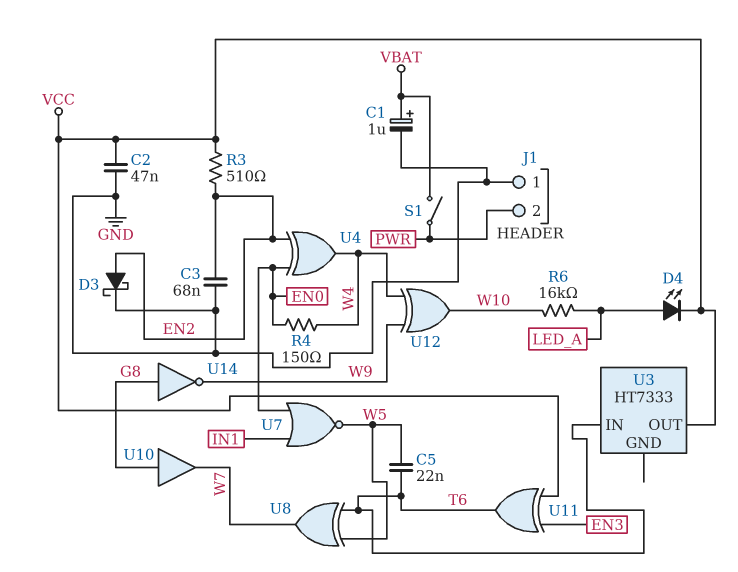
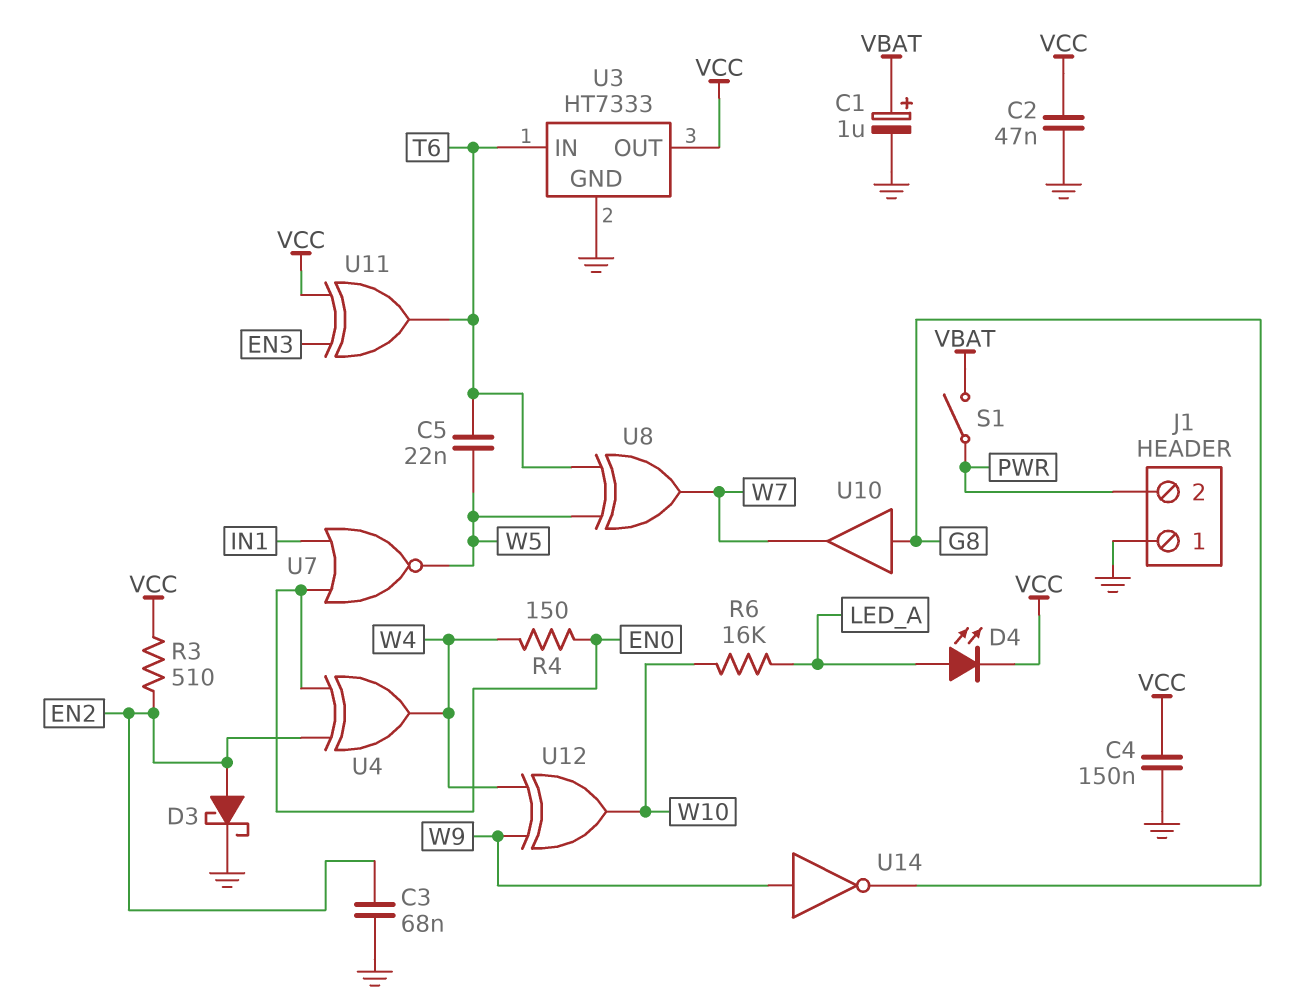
C4: none -> 150nF (GND, VCC)
U3 pin GND: none -> GND
U14: NOT (in G8, out W9) -> NOT (in W9, out G8)

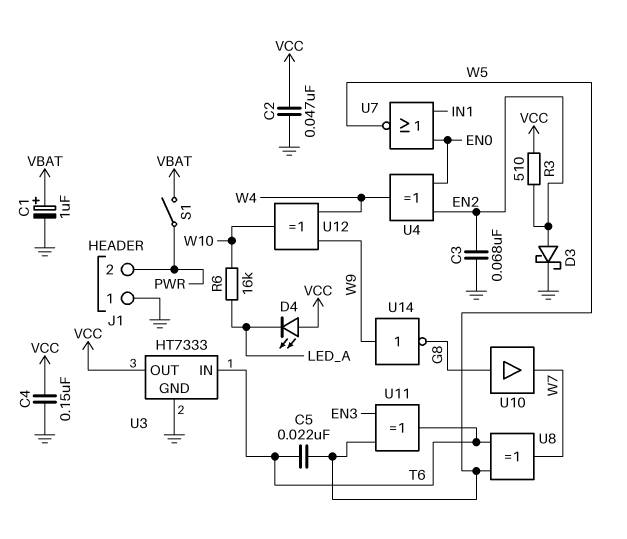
D4: LED (A LED_A, K VCC) -> LED (A VCC, K LED_A)
R4: 150 (EN0, W4) -> none
U11: XOR (in EN3, in VCC, out T6) -> XOR (in EN3, in W5, out T6)

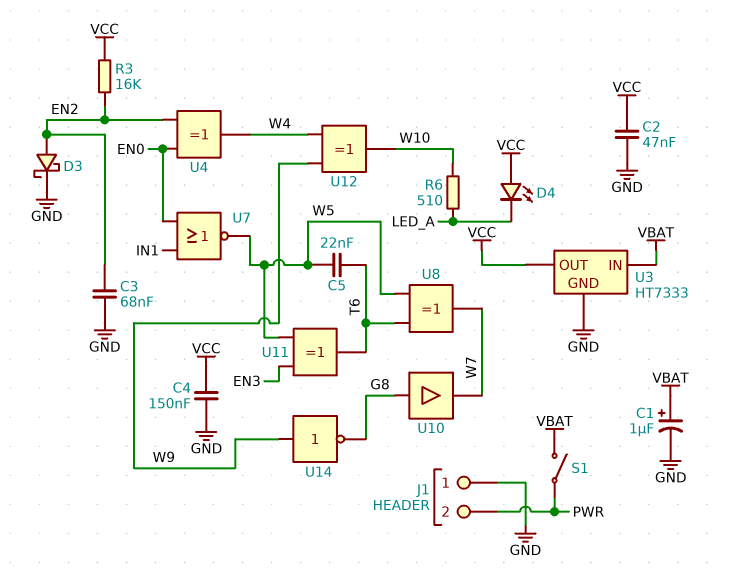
R3: 510 (EN2, VCC) -> 16k (EN2, VCC)
R6: 16k (LED_A, W10) -> 510 (LED_A, W10)
U3 pin IN: T6 -> VBAT

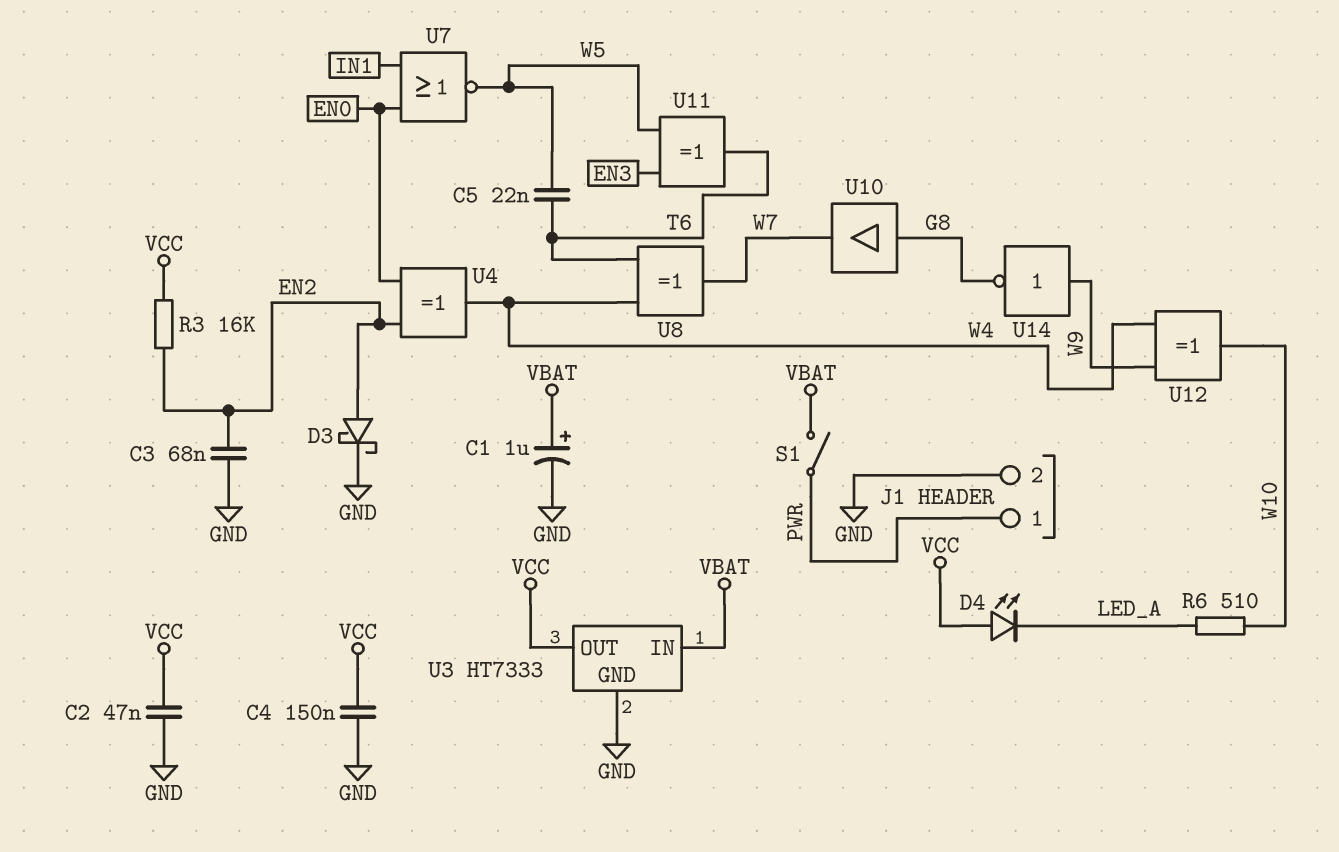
J1 pin 1: GND -> PWR
J1 pin 2: PWR -> GND
U8: XOR (in T6, in W5, out W7) -> XOR (in T6, in W4, out W7)

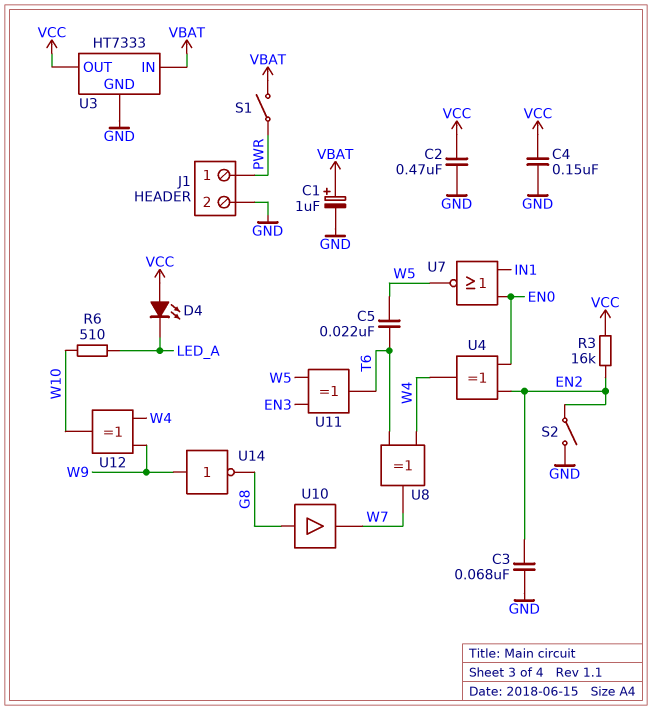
C2: 47nF (GND, VCC) -> 470nF (GND, VCC)
D3: schottky (A EN2, K GND) -> none
S2: none -> switch (EN2, GND)

